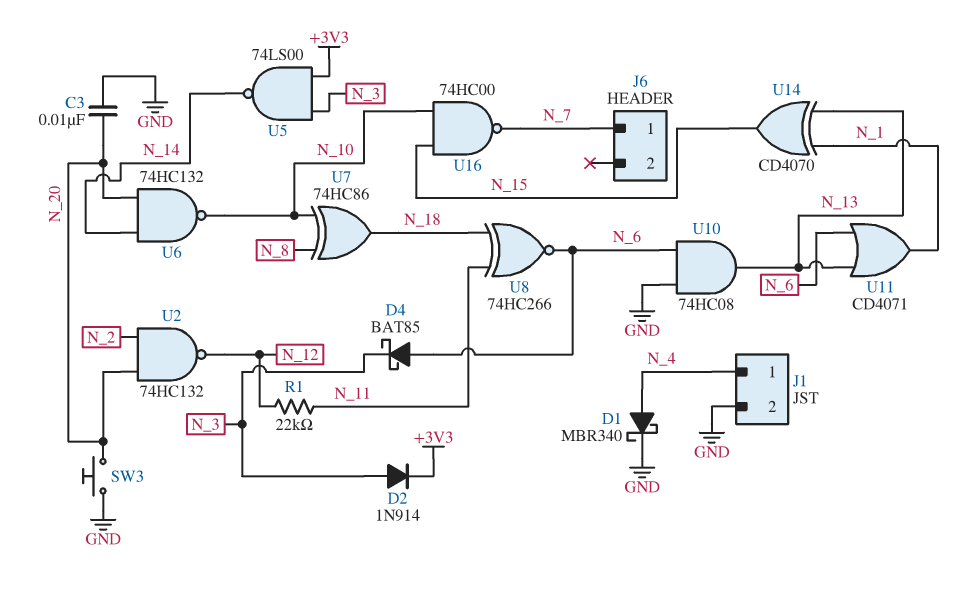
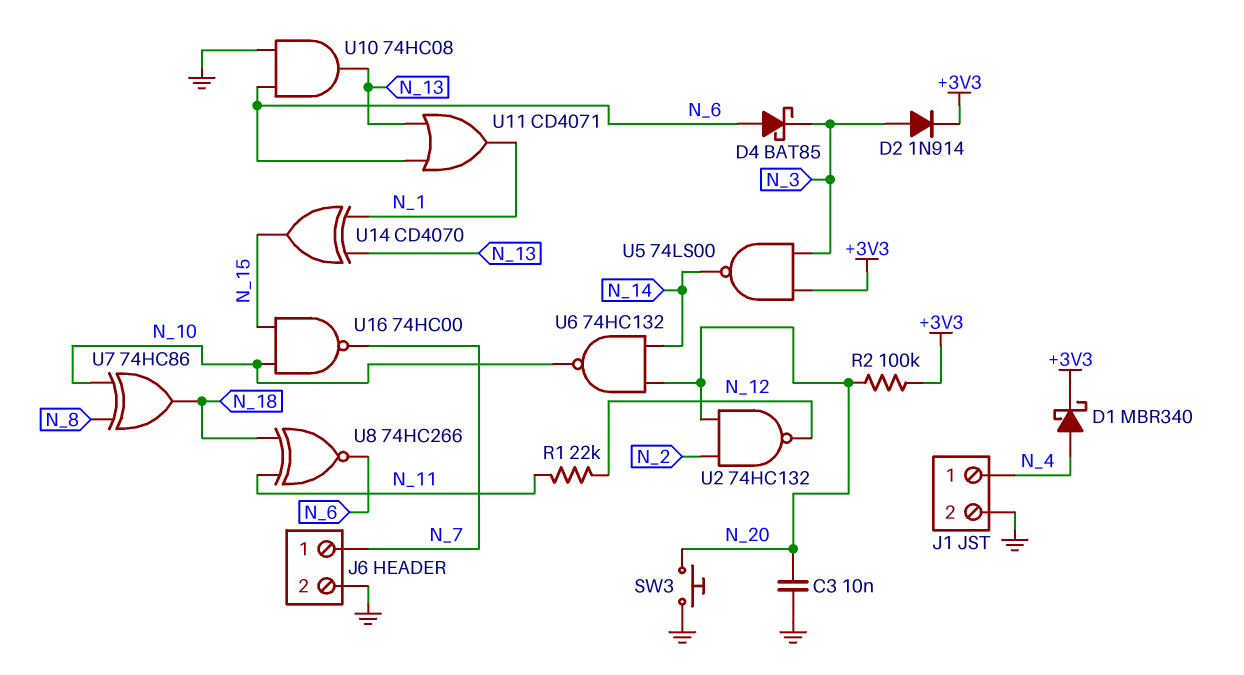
D1: schottky MBR340 (A N_4, K GND) -> schottky MBR340 (A N_4, K +3V3)
J6 pin 2: none -> GND
R2: none -> 100k (+3V3, N_20)

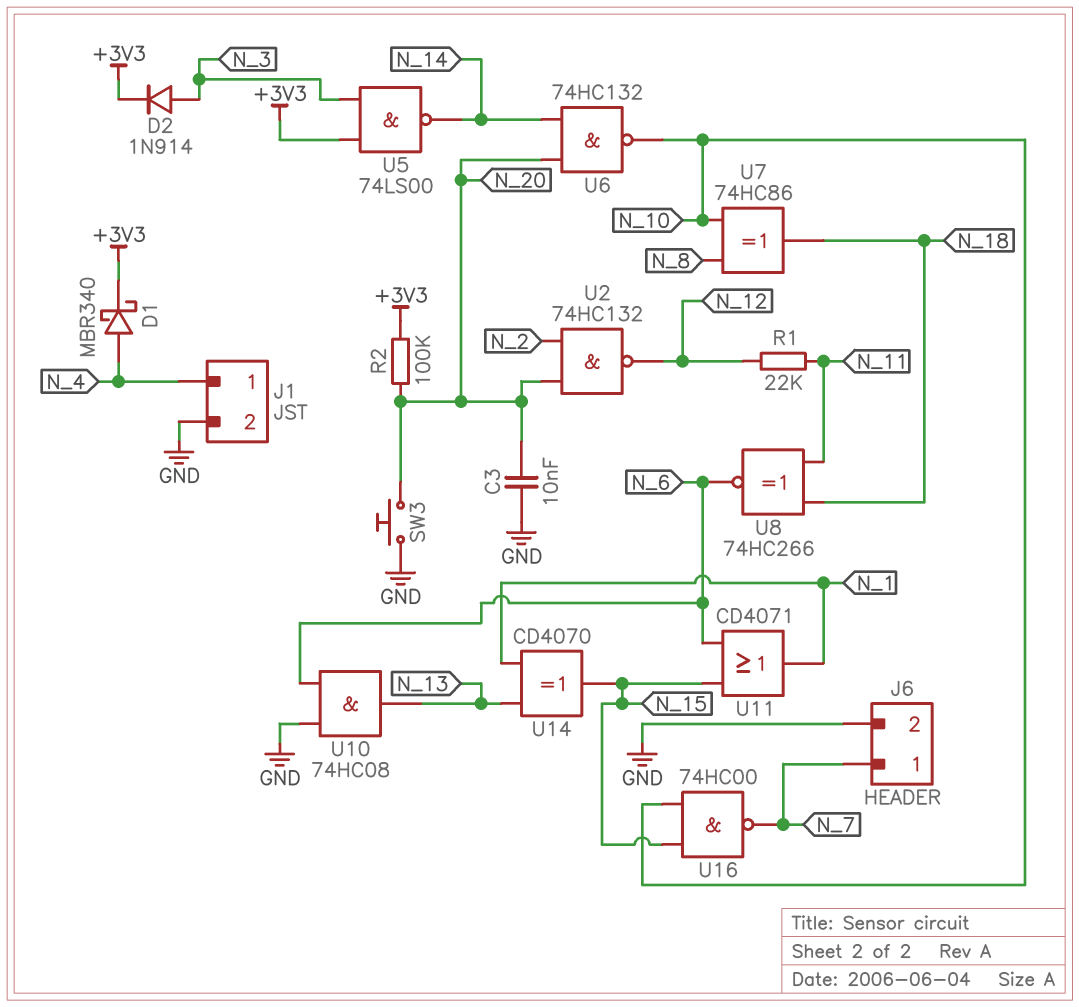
D4: schottky BAT85 (A N_6, K N_3) -> none
U11: OR CD4071 (in N_6, in N_13, out N_1) -> OR CD4071 (in N_6, in N_15, out N_1)

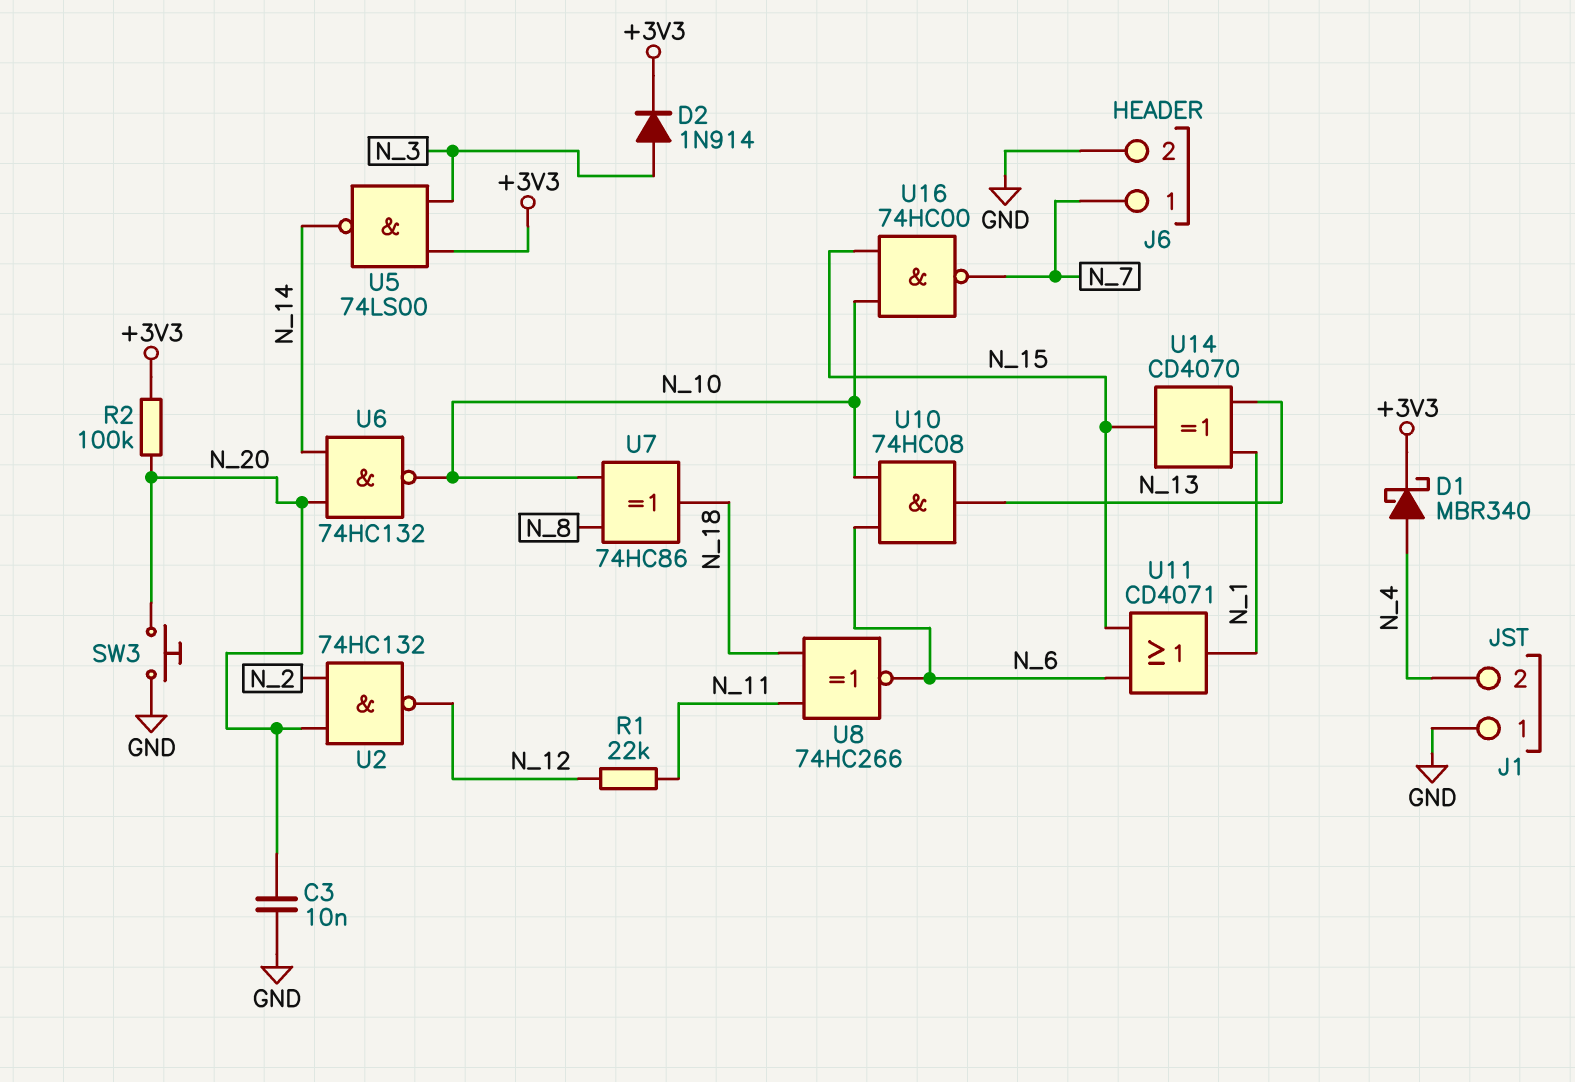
J1 pin 1: N_4 -> GND
J1 pin 2: GND -> N_4
U10: AND 74HC08 (in GND, in N_6, out N_13) -> AND 74HC08 (in N_6, in N_10, out N_13)

